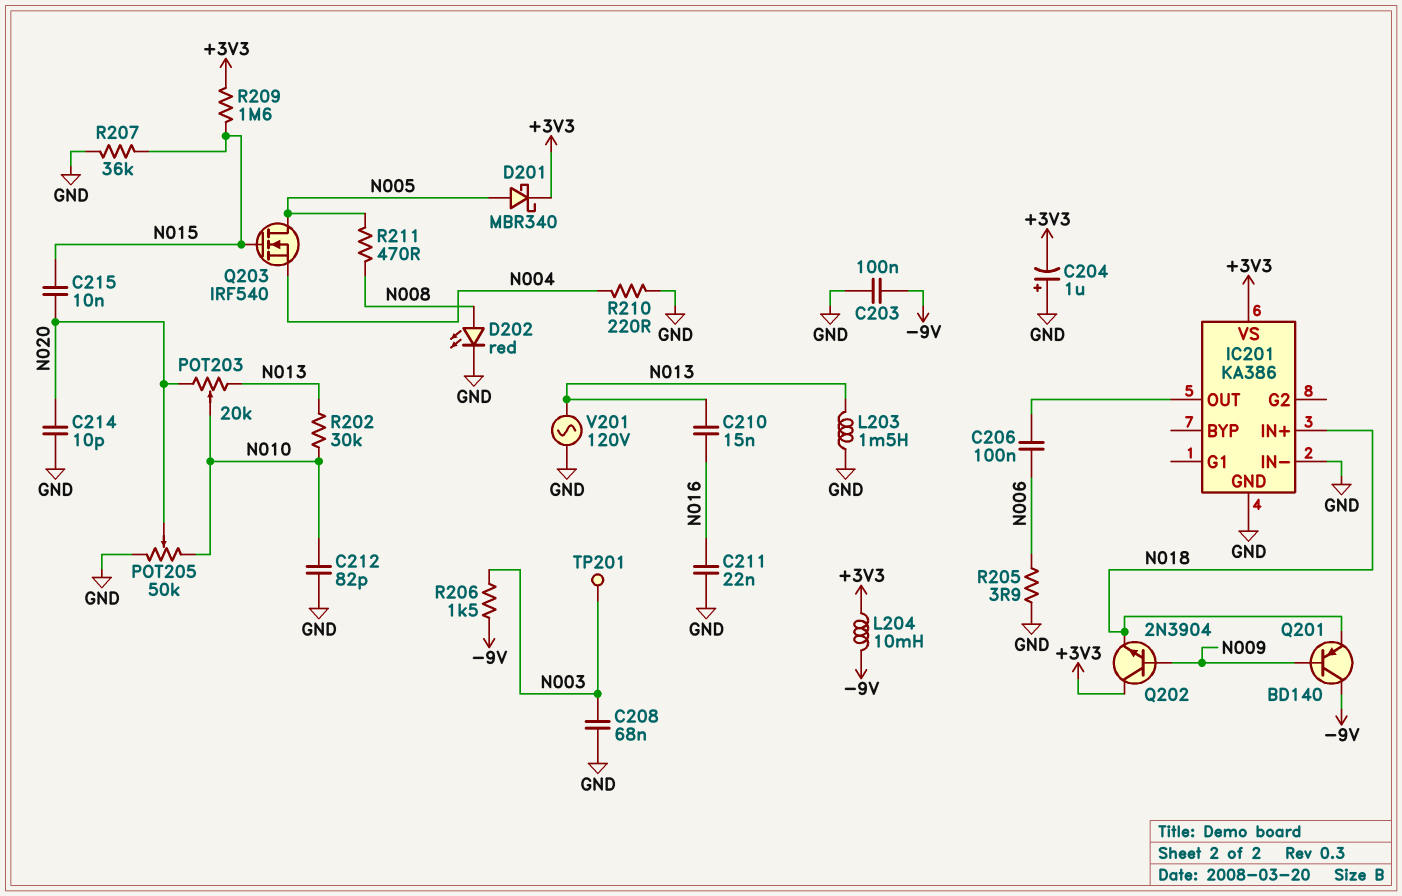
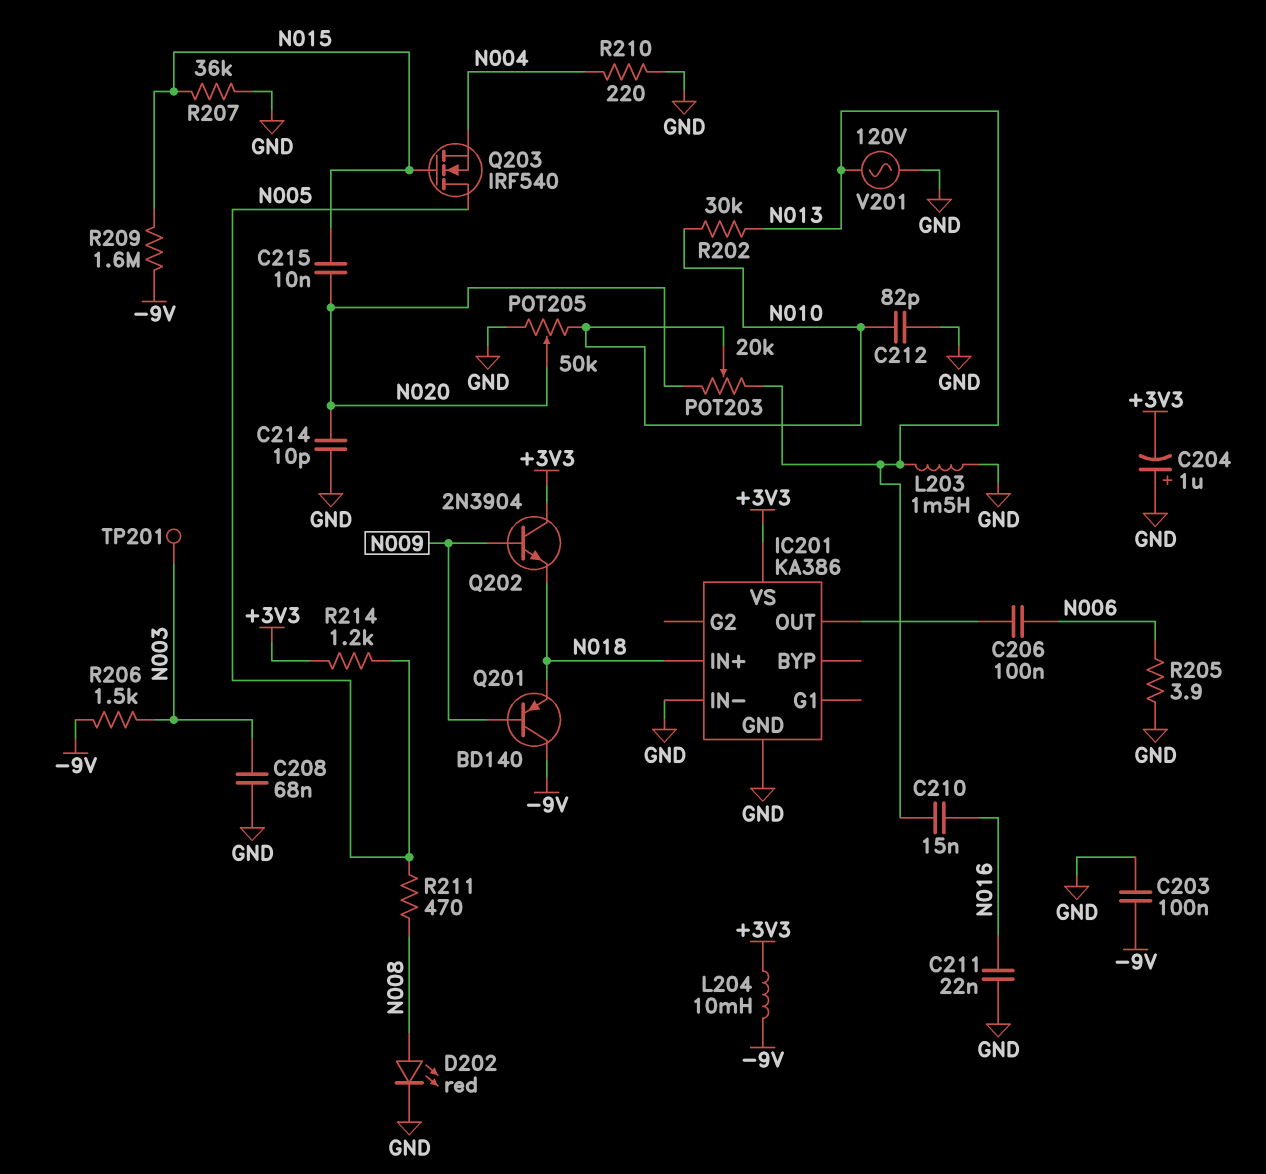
D201: schottky MBR340 (A N005, K +3V3) -> none
R209: 1.6M (+3V3, N015) -> 1.6M (-9V, N015)
R214: none -> 1.2k (+3V3, N005)

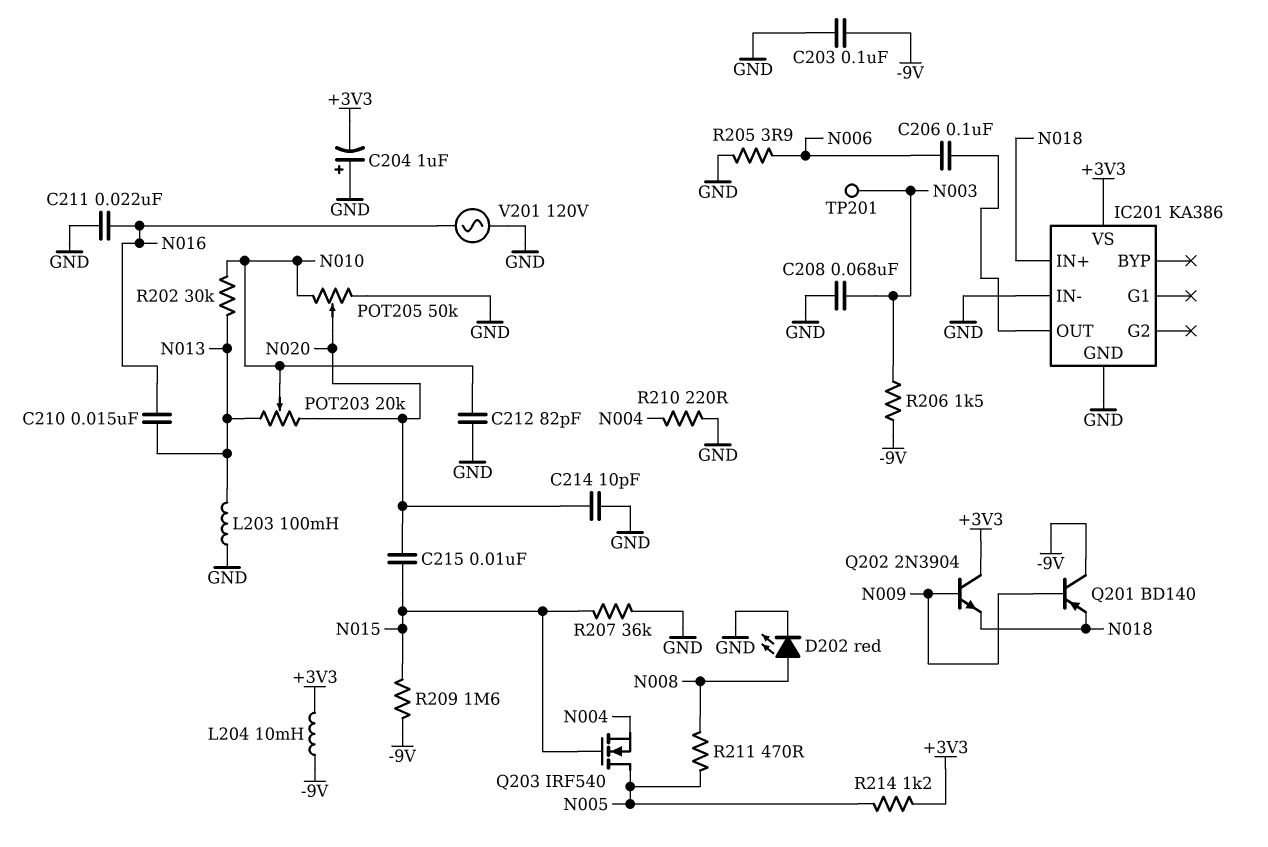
L203: 1.5mH (GND, N013) -> 100mH (GND, N013)
V201: AC 120V (GND, N013) -> AC 120V (GND, N016)

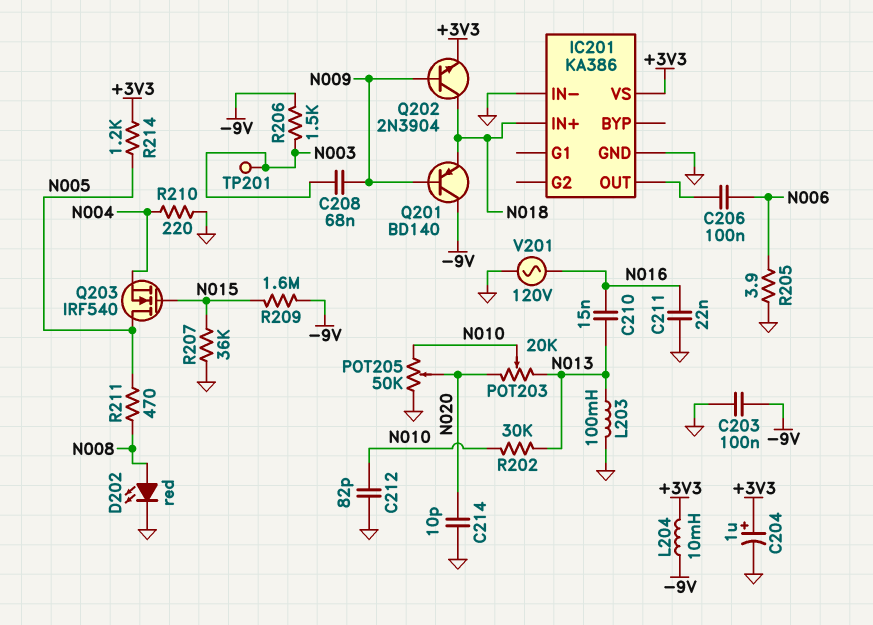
C204: 1uF (plus GND, minus +3V3) -> 1uF (plus +3V3, minus GND)
C208: 68nF (GND, N003) -> 68nF (N003, N009)
C215: 10nF (N015, N020) -> none
Q202: NPN 2N3904 (B N009, C +3V3, E N018) -> NPN 2N3904 (B N009, C N018, E +3V3)

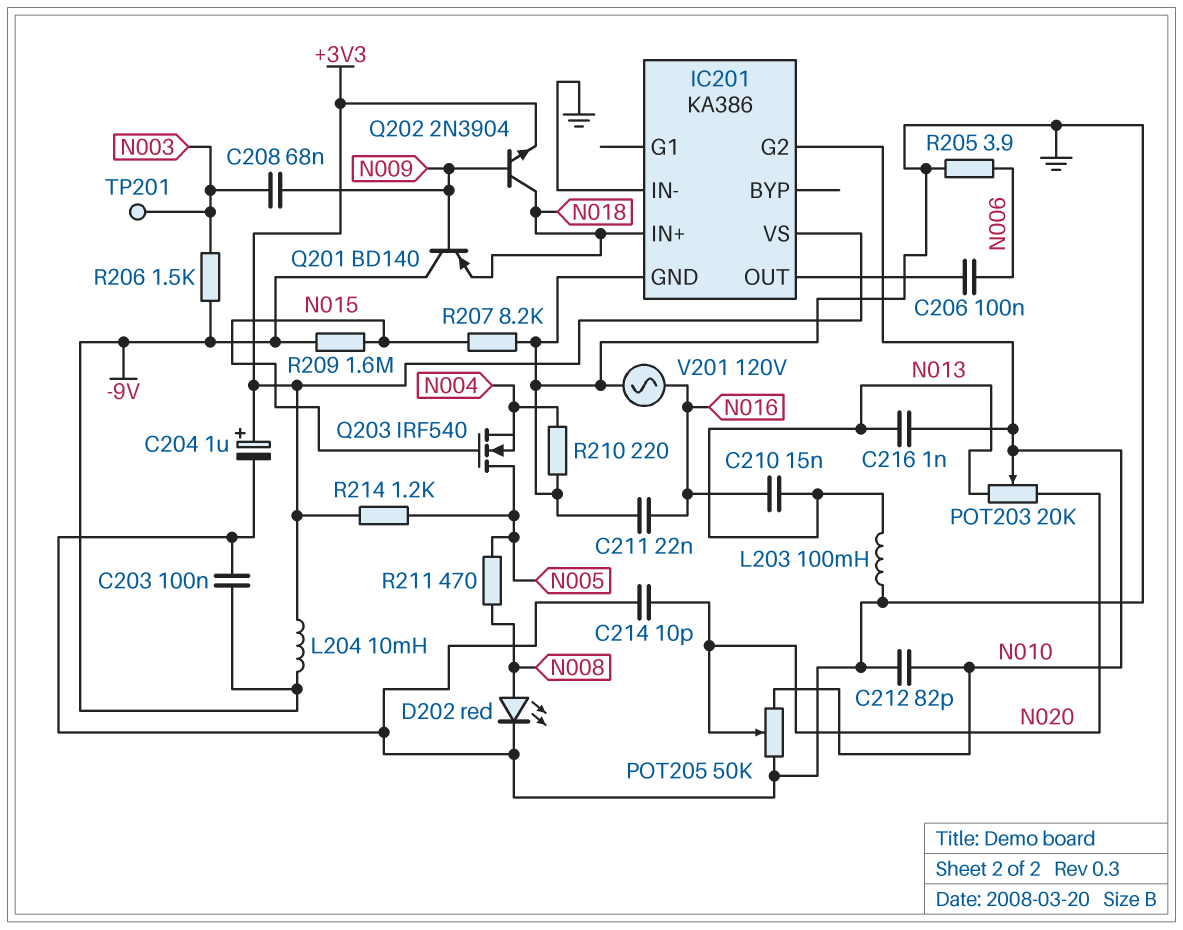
C216: none -> 1nF (N010, N013)
IC201 pin G2: none -> N010
R202: 30k (N010, N013) -> none
R207: 36k (GND, N015) -> 8.2k (GND, N015)

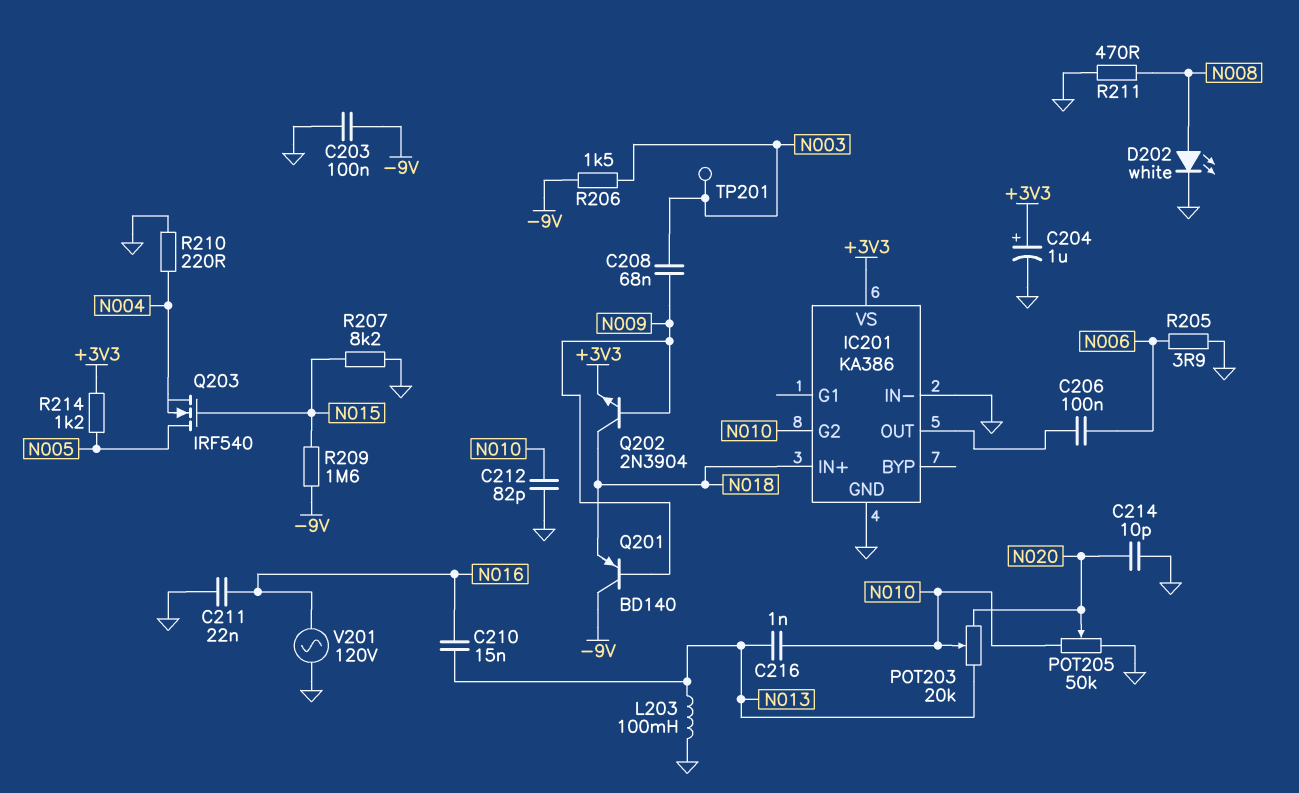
D202: LED red (A N008, K GND) -> LED white (A N008, K GND)
L204: 10mH (+3V3, -9V) -> none
R211: 470 (N005, N008) -> 470 (GND, N008)

